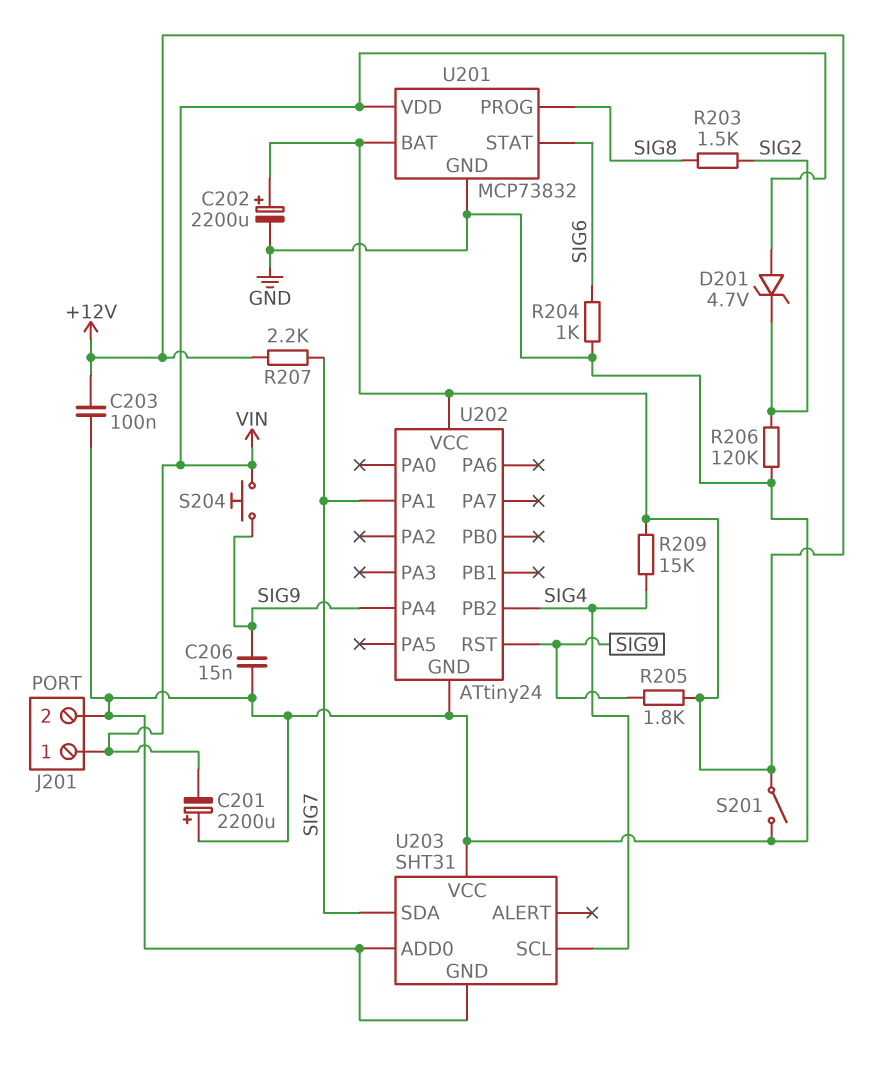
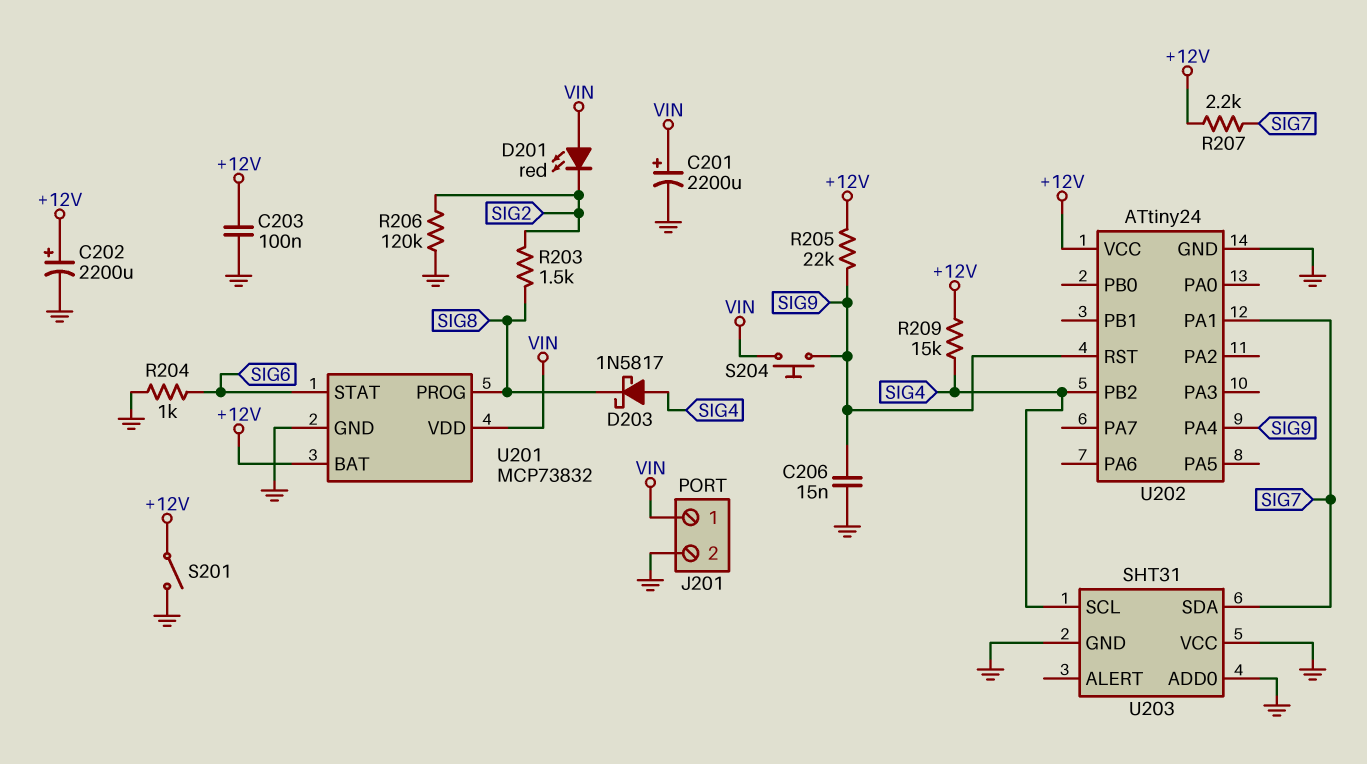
C201: 2200uF (plus GND, minus VIN) -> 2200uF (plus VIN, minus GND)
D201: zener 4.7V (A VIN, K SIG2) -> LED red (A VIN, K SIG2)
D203: none -> schottky 1N5817 (A SIG4, K SIG8)
R205: 1.8k (+12V, SIG9) -> 22k (+12V, SIG9)

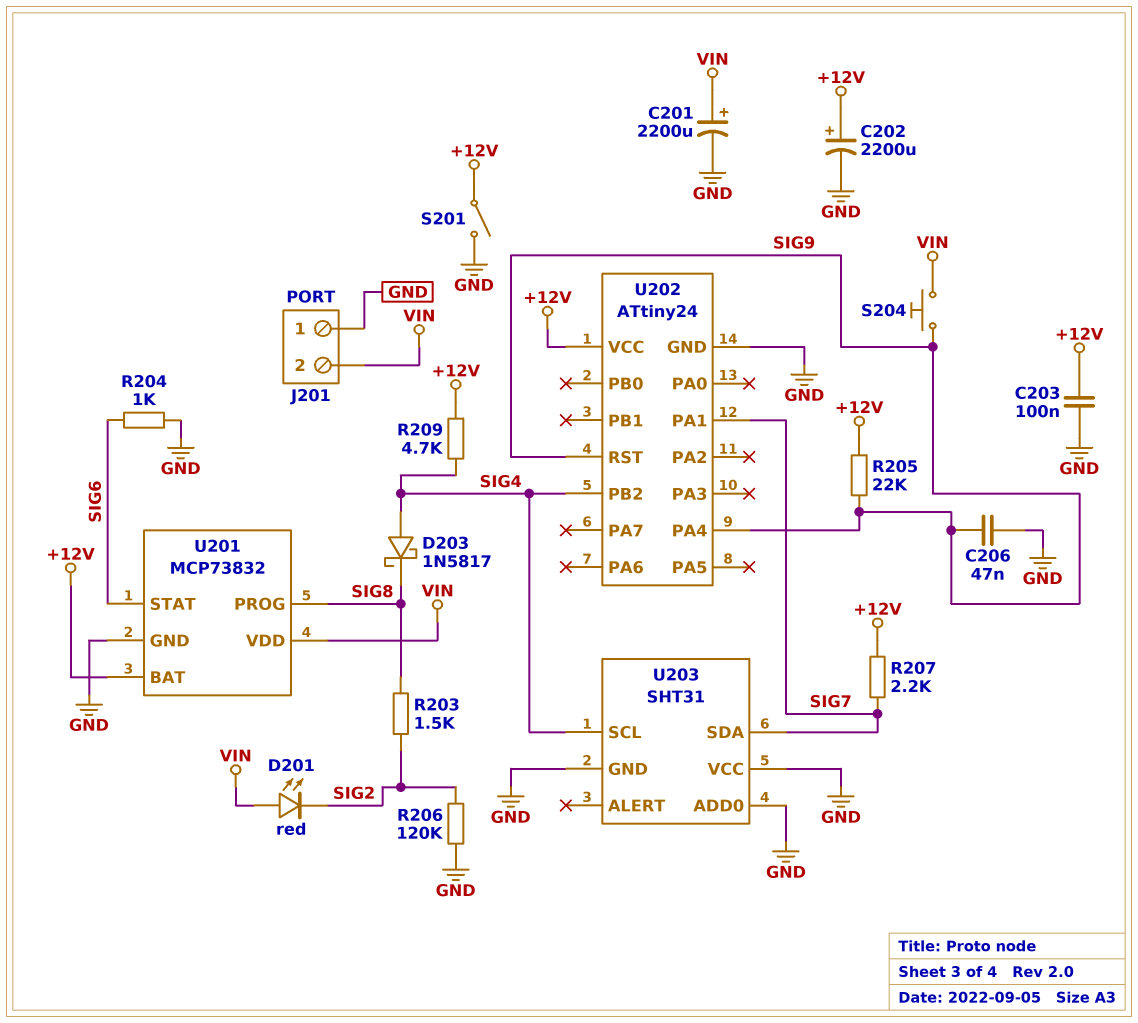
C206: 15nF (GND, SIG9) -> 47nF (GND, SIG9)
J201 pin 1: VIN -> GND
J201 pin 2: GND -> VIN
R209: 15k (+12V, SIG4) -> 4.7k (+12V, SIG4)

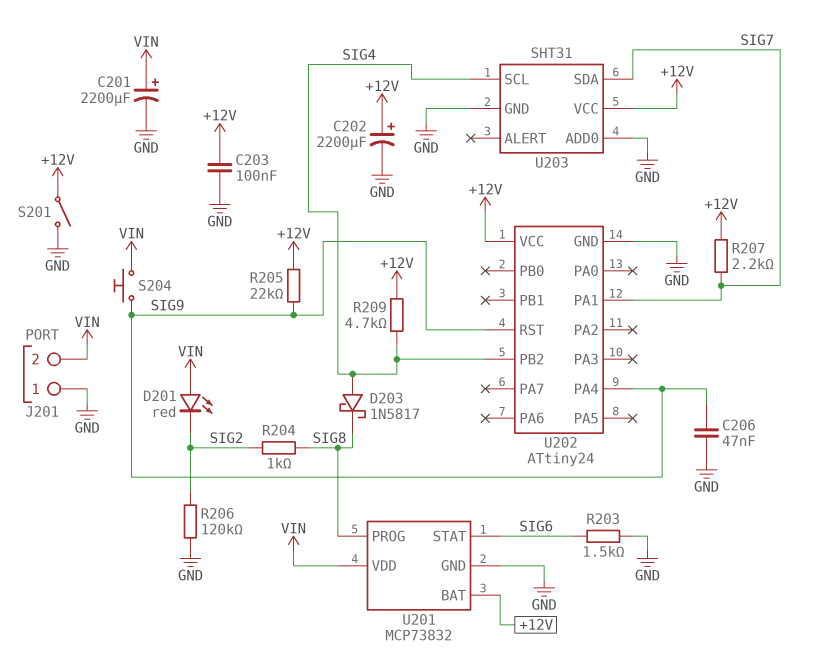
R203: 1.5k (SIG2, SIG8) -> 1.5k (GND, SIG6)
R204: 1k (GND, SIG6) -> 1k (SIG2, SIG8)
U203 pin VCC: GND -> +12V

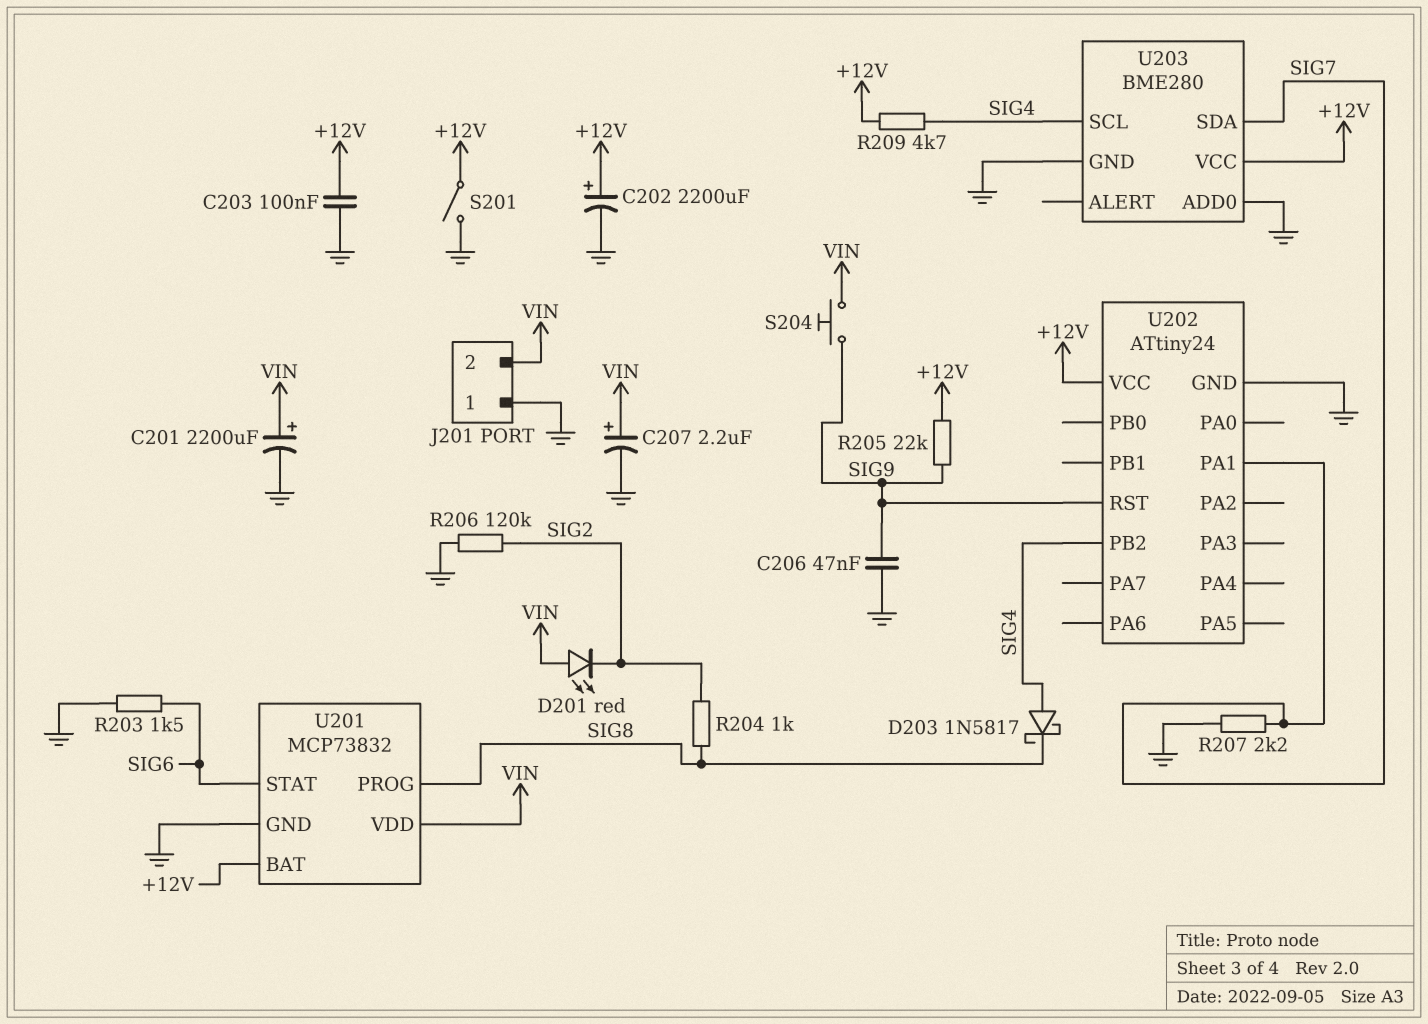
C207: none -> 2.2uF (plus VIN, minus GND)
R207: 2.2k (+12V, SIG7) -> 2.2k (GND, SIG7)
U202 pin PA4: SIG9 -> none
U203: SHT31 -> BME280

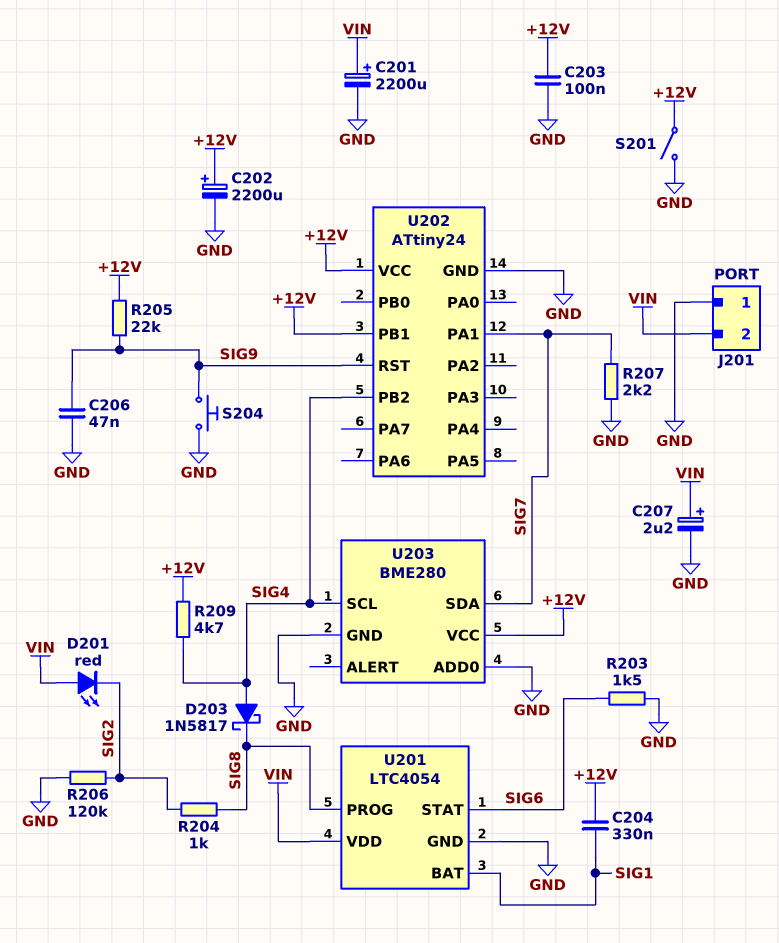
C204: none -> 330nF (+12V, SIG1)
S204: button (SIG9, VIN) -> button (GND, SIG9)
U201: MCP73832 -> LTC4054
U201 pin BAT: +12V -> SIG1
U202 pin PB1: none -> +12V

